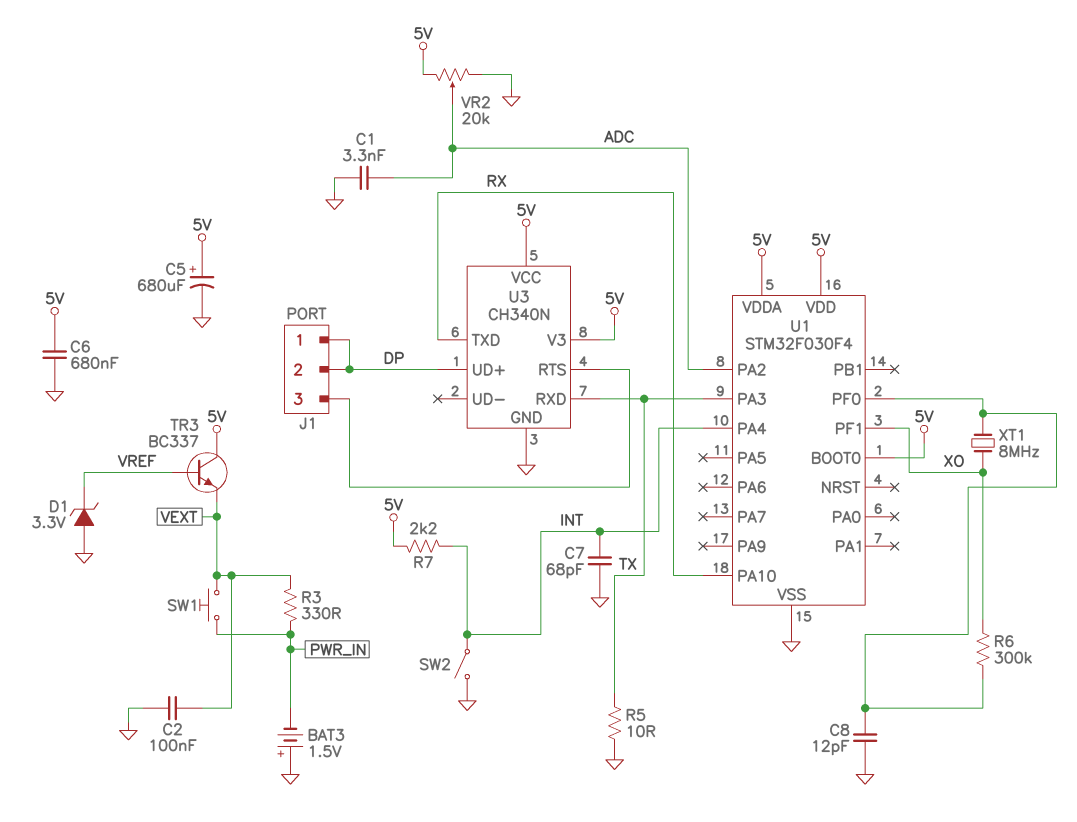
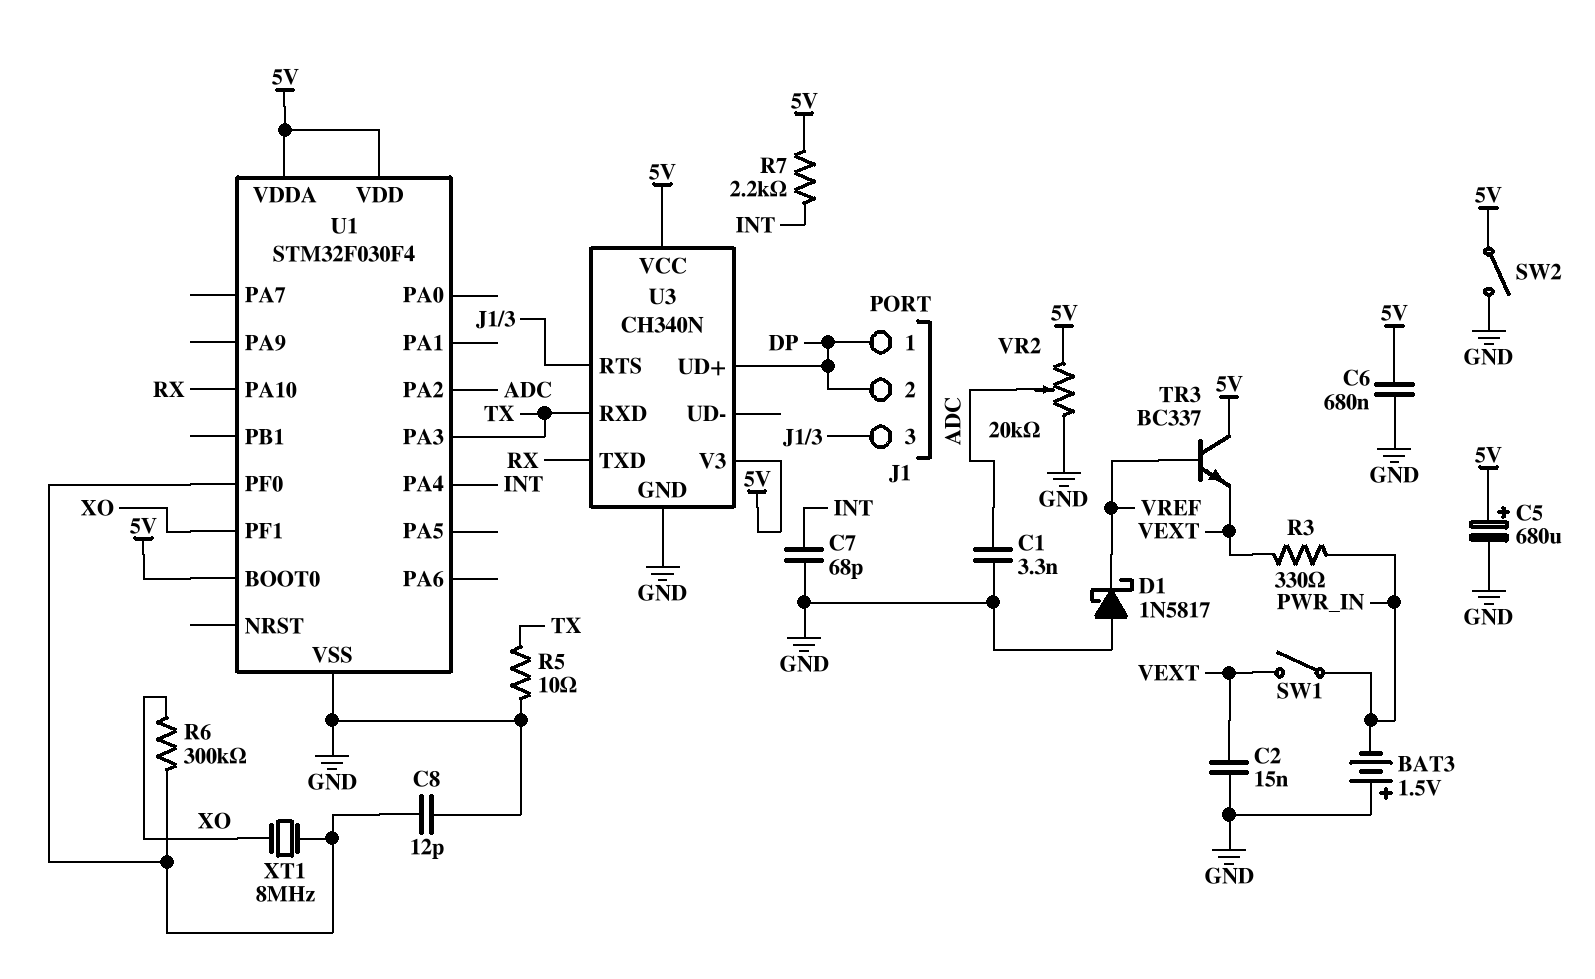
C2: 100nF (GND, VEXT) -> 15nF (GND, VEXT)
D1: zener 3.3V (A GND, K VREF) -> schottky 1N5817 (A GND, K VREF)
SW1: button (PWR_IN, VEXT) -> switch (PWR_IN, VEXT)
SW2: switch (GND, INT) -> switch (5V, GND)

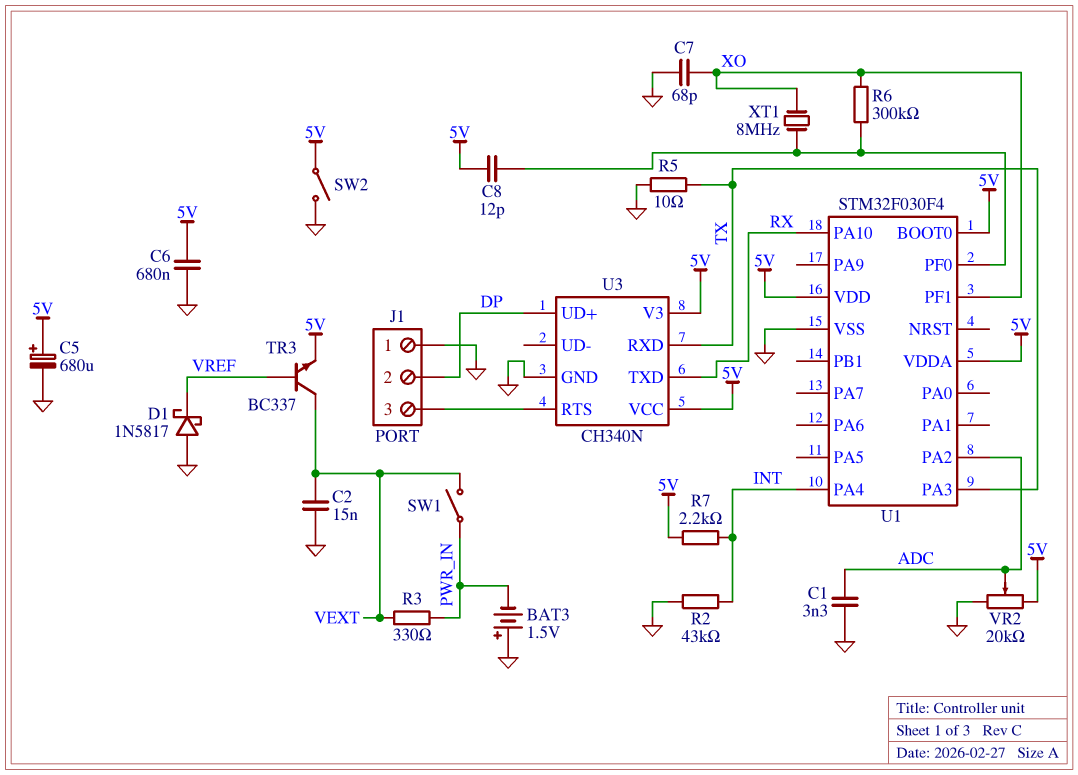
C7: 68pF (GND, INT) -> 68pF (GND, XO)
C8: 12pF (GND, U1/PF0) -> 12pF (5V, U1/PF0)
J1 pin 1: DP -> GND
R2: none -> 43k (GND, INT)
TR3: NPN BC337 (B VREF, C 5V, E VEXT) -> NPN BC337 (B VREF, C VEXT, E 5V)

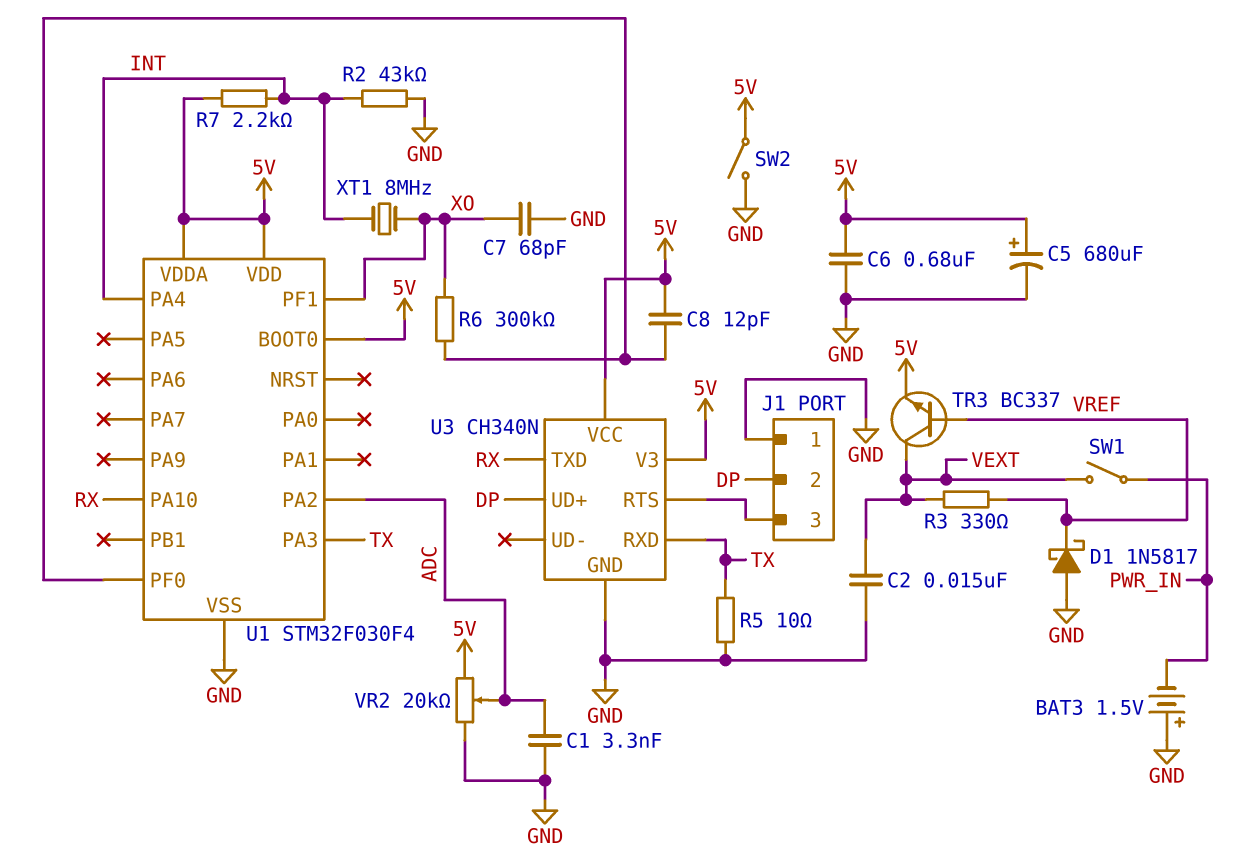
R3: 330 (PWR_IN, VEXT) -> 330 (VEXT, VREF)
XT1: 8MHz (U1/PF0, XO) -> 8MHz (INT, XO)

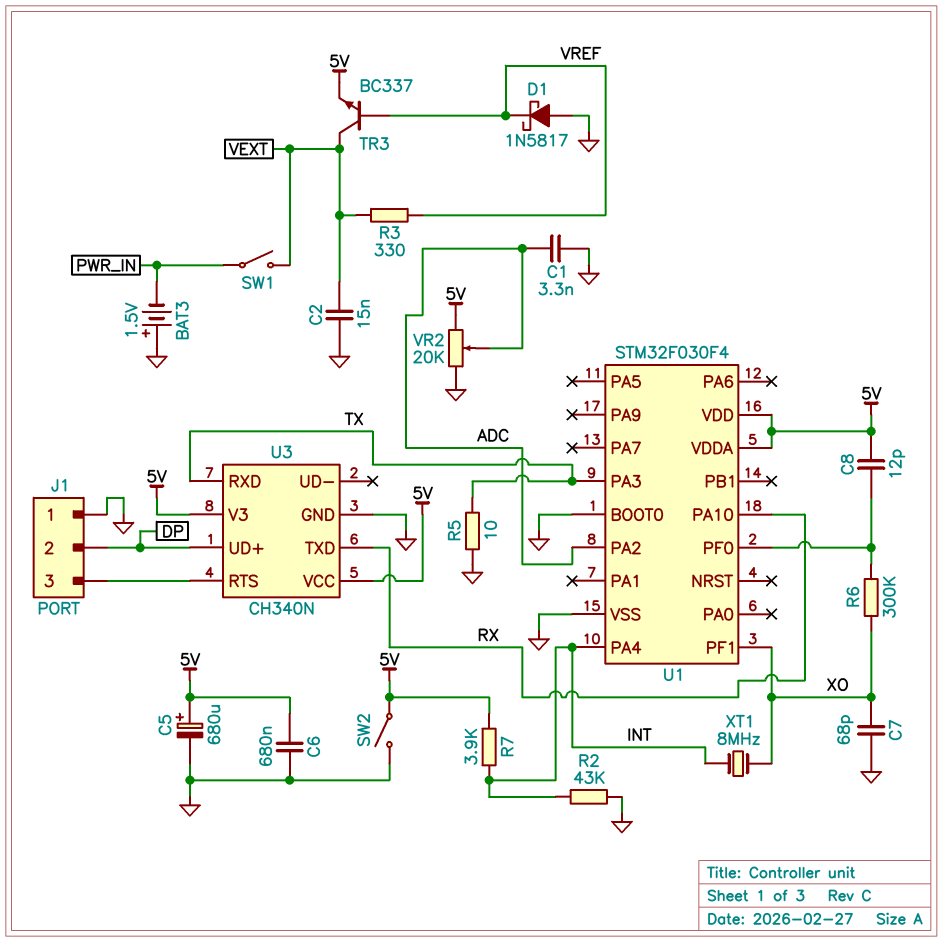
R7: 2.2k (5V, INT) -> 3.9k (5V, INT)
U1 pin BOOT0: 5V -> GND

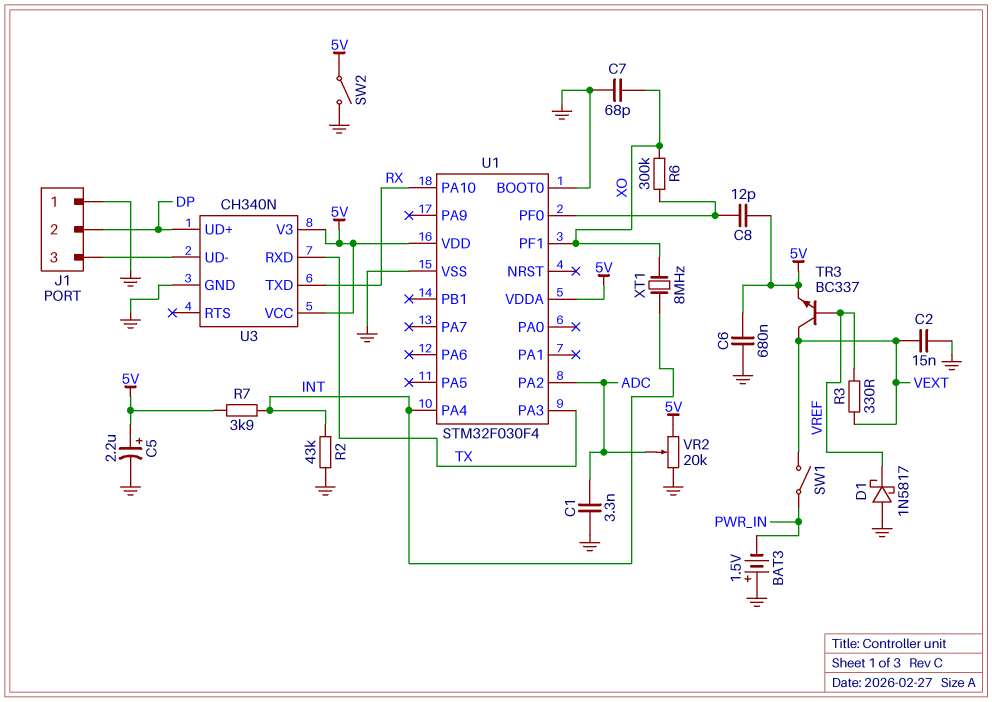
C5: 680uF (plus 5V, minus GND) -> 2.2uF (plus 5V, minus GND)
R5: 10 (GND, TX) -> none
U3 pin RTS: J1/3 -> none
U3 pin UD-: none -> J1/3

